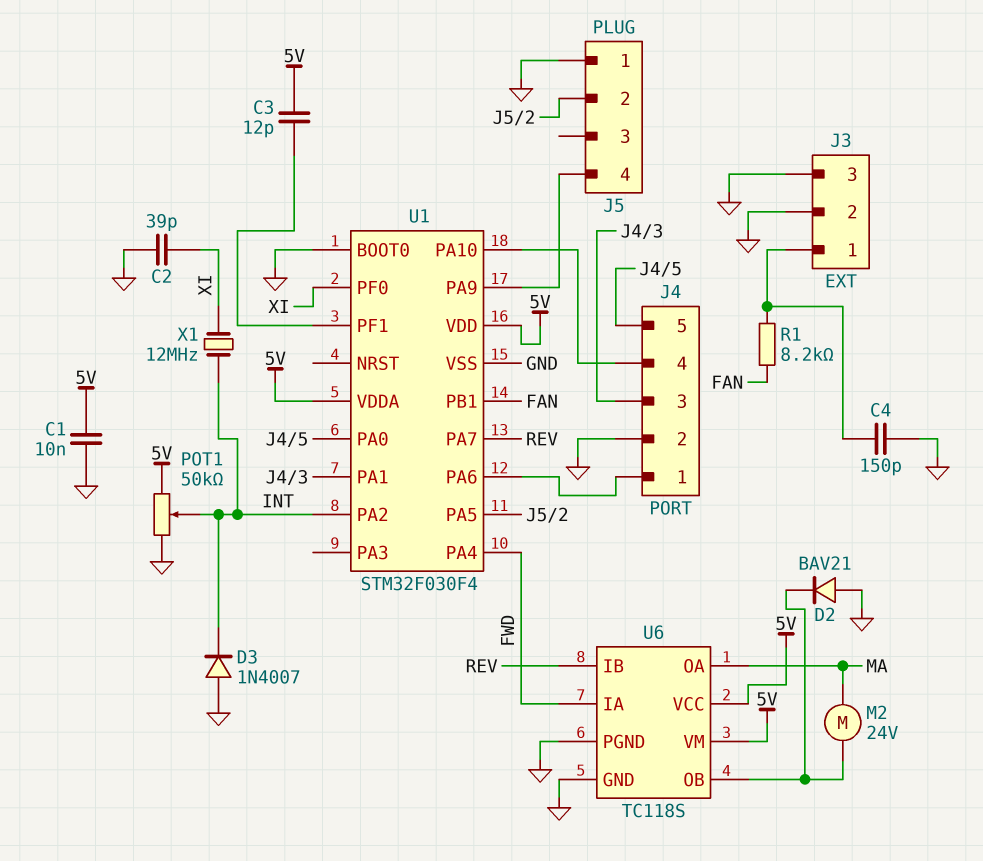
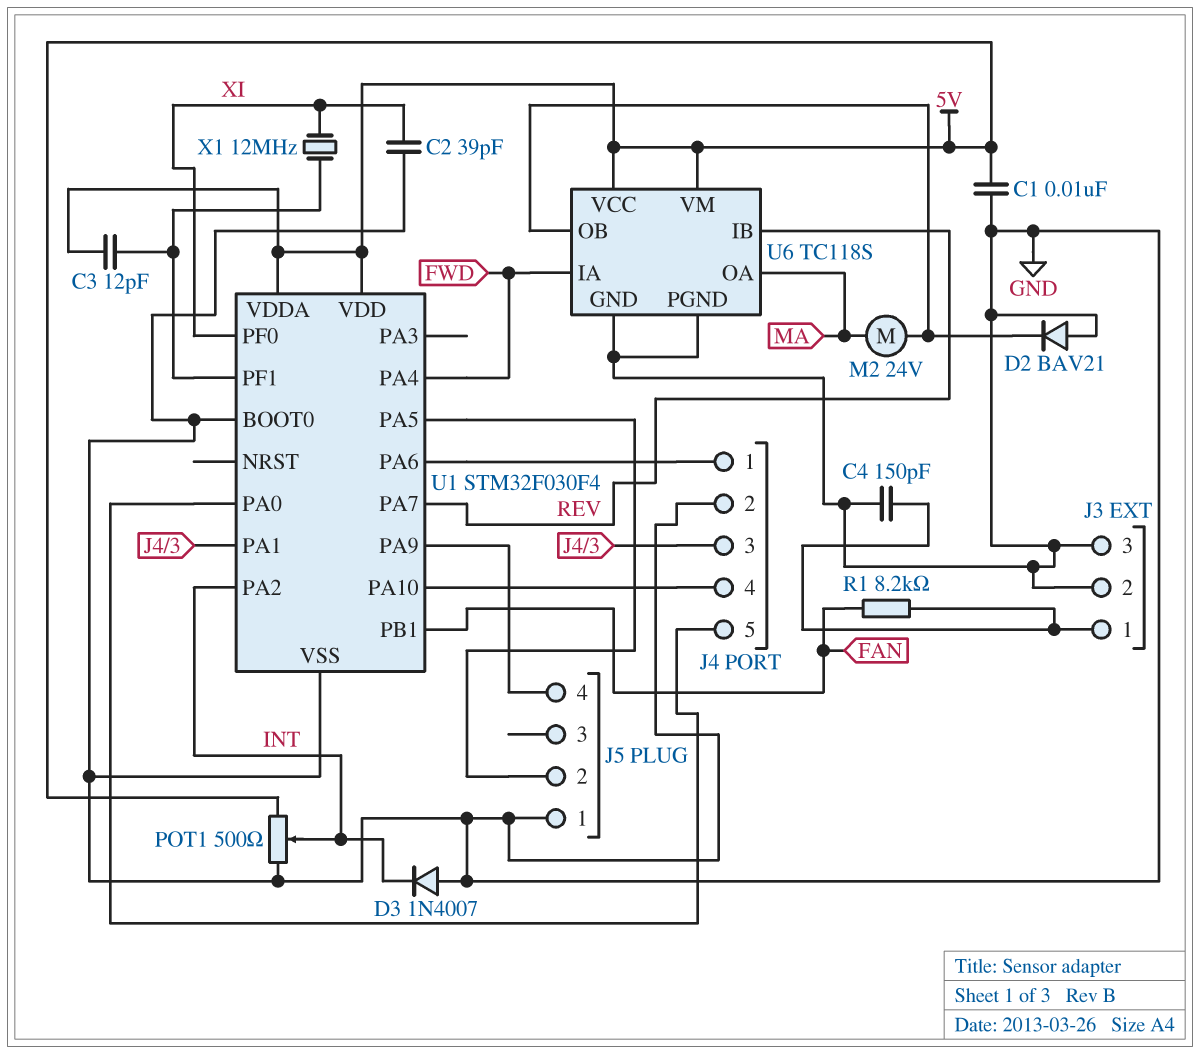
POT1: 50k (5V, GND, wiper INT) -> 500 (5V, GND, wiper INT)
X1: 12MHz (INT, XI) -> 12MHz (U1/PF1, XI)

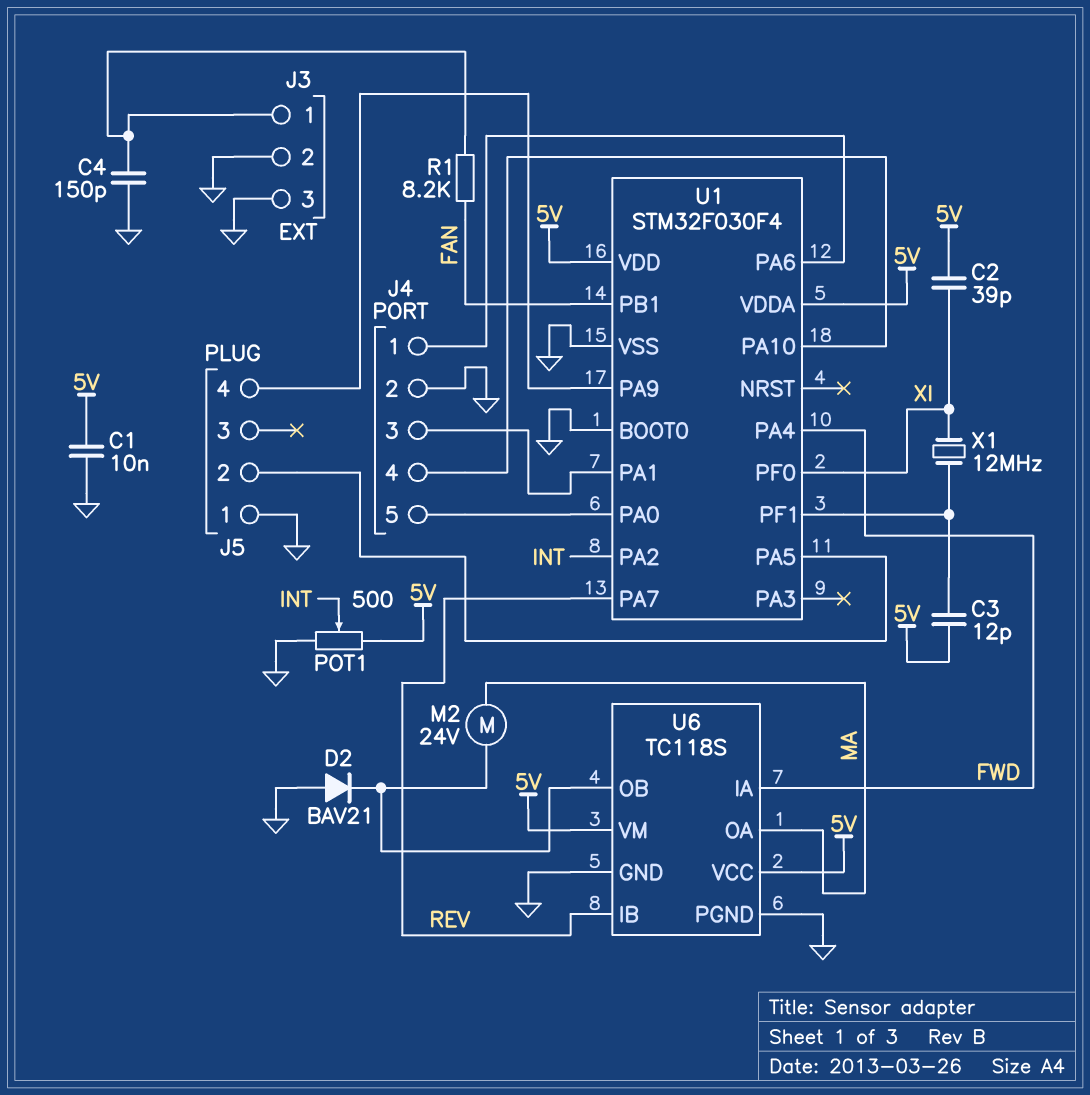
C2: 39pF (GND, XI) -> 39pF (5V, XI)
D3: diode 1N4007 (A GND, K INT) -> none

